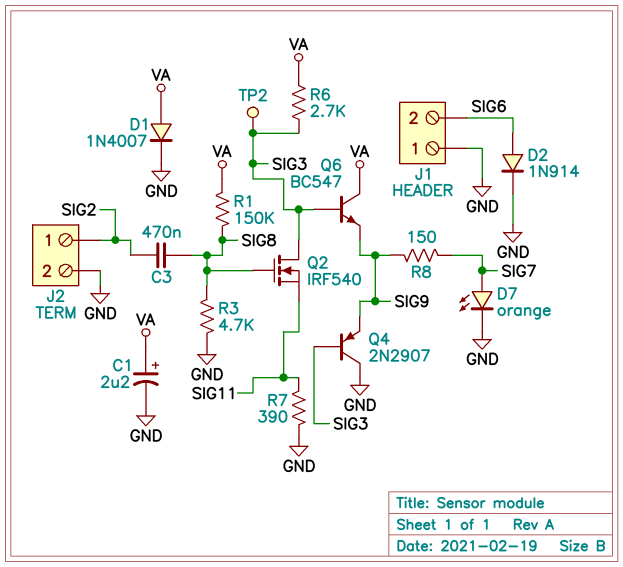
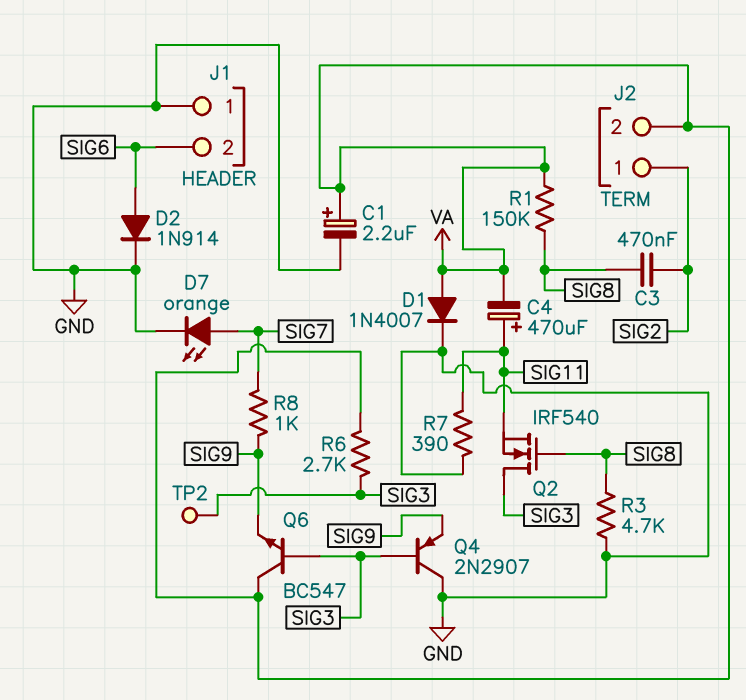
C4: none -> 470uF (plus SIG11, minus VA)
J2 pin 2: GND -> VA
R8: 150 (SIG7, SIG9) -> 1k (SIG7, SIG9)

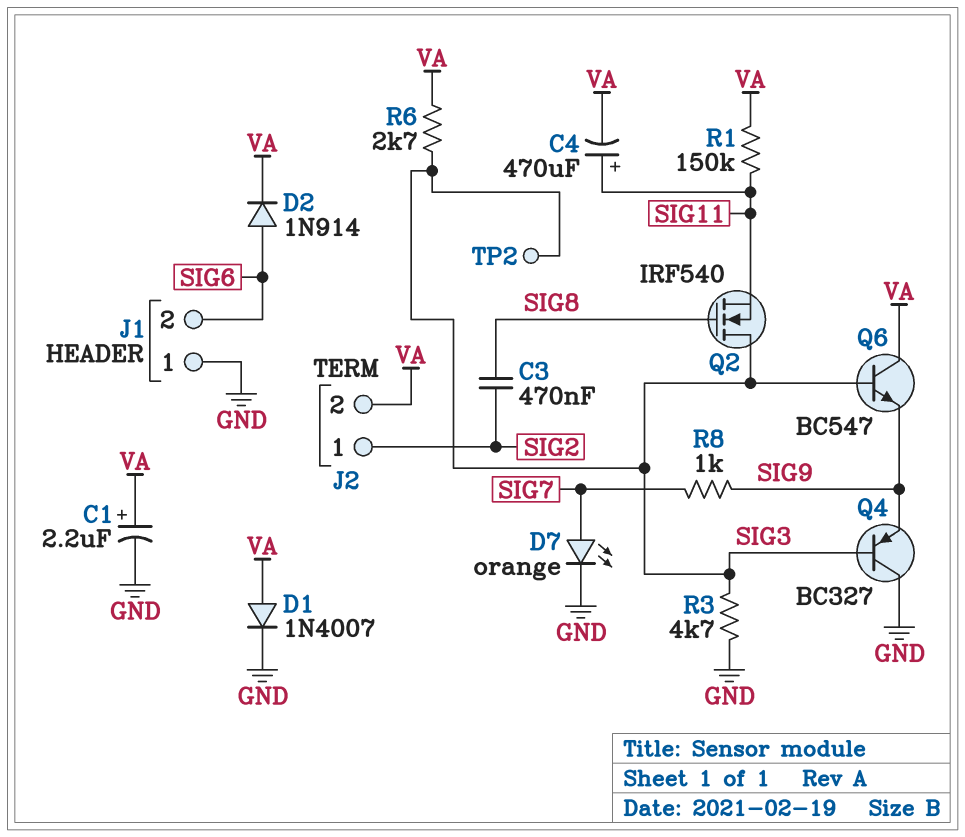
D2: diode 1N914 (A SIG6, K GND) -> diode 1N914 (A SIG6, K VA)
Q4: PNP 2N2907 (B SIG3, C GND, E SIG9) -> PNP BC327 (B SIG3, C GND, E SIG9)
R1: 150k (SIG8, VA) -> 150k (SIG11, VA)
R3: 4.7k (GND, SIG8) -> 4.7k (GND, SIG3)
R7: 390 (GND, SIG11) -> none

